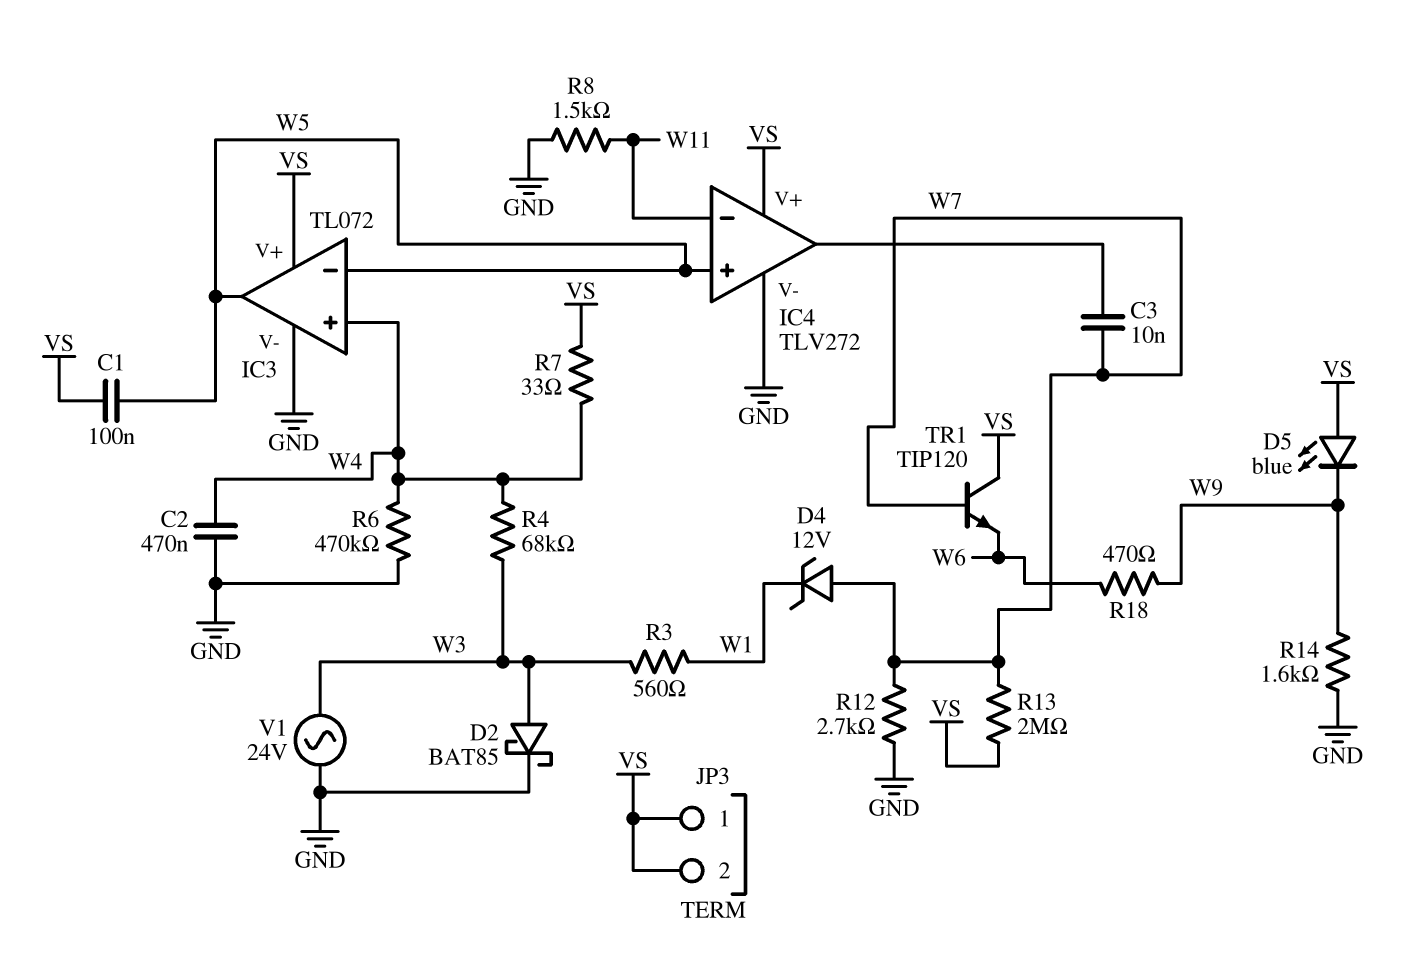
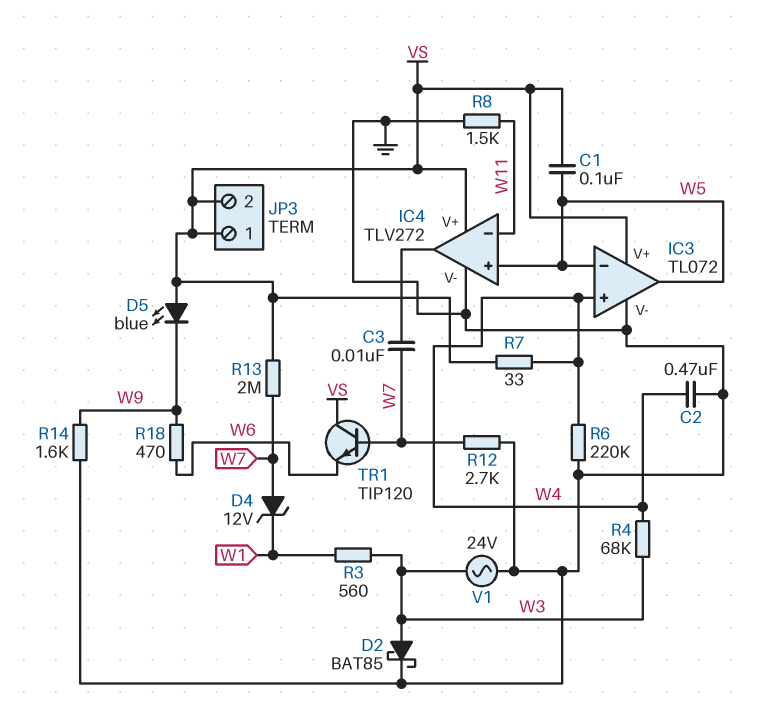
R6: 470k (GND, W4) -> 220k (GND, W4)

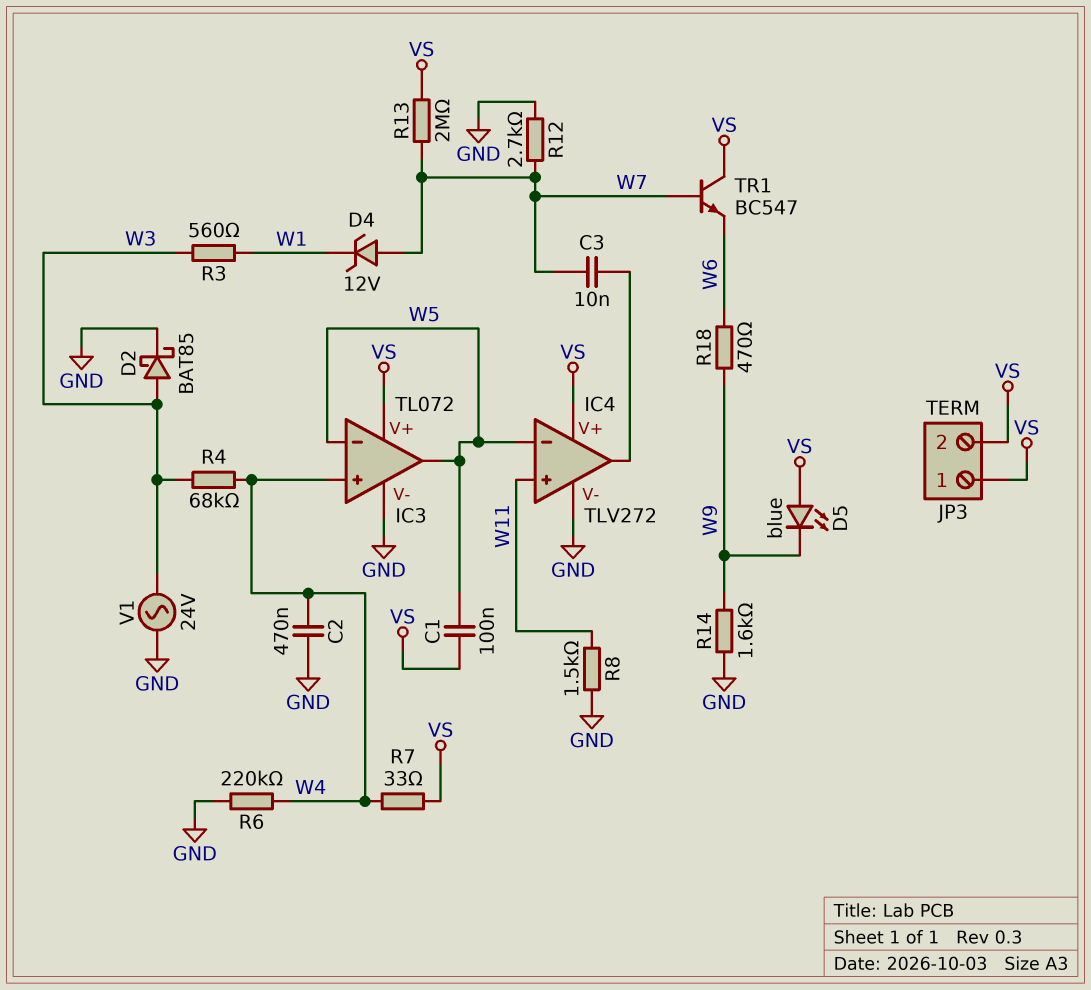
IC4 pin in+: W5 -> W11
IC4 pin in-: W11 -> W5
TR1: NPN TIP120 (B W7, C VS, E W6) -> NPN BC547 (B W7, C VS, E W6)

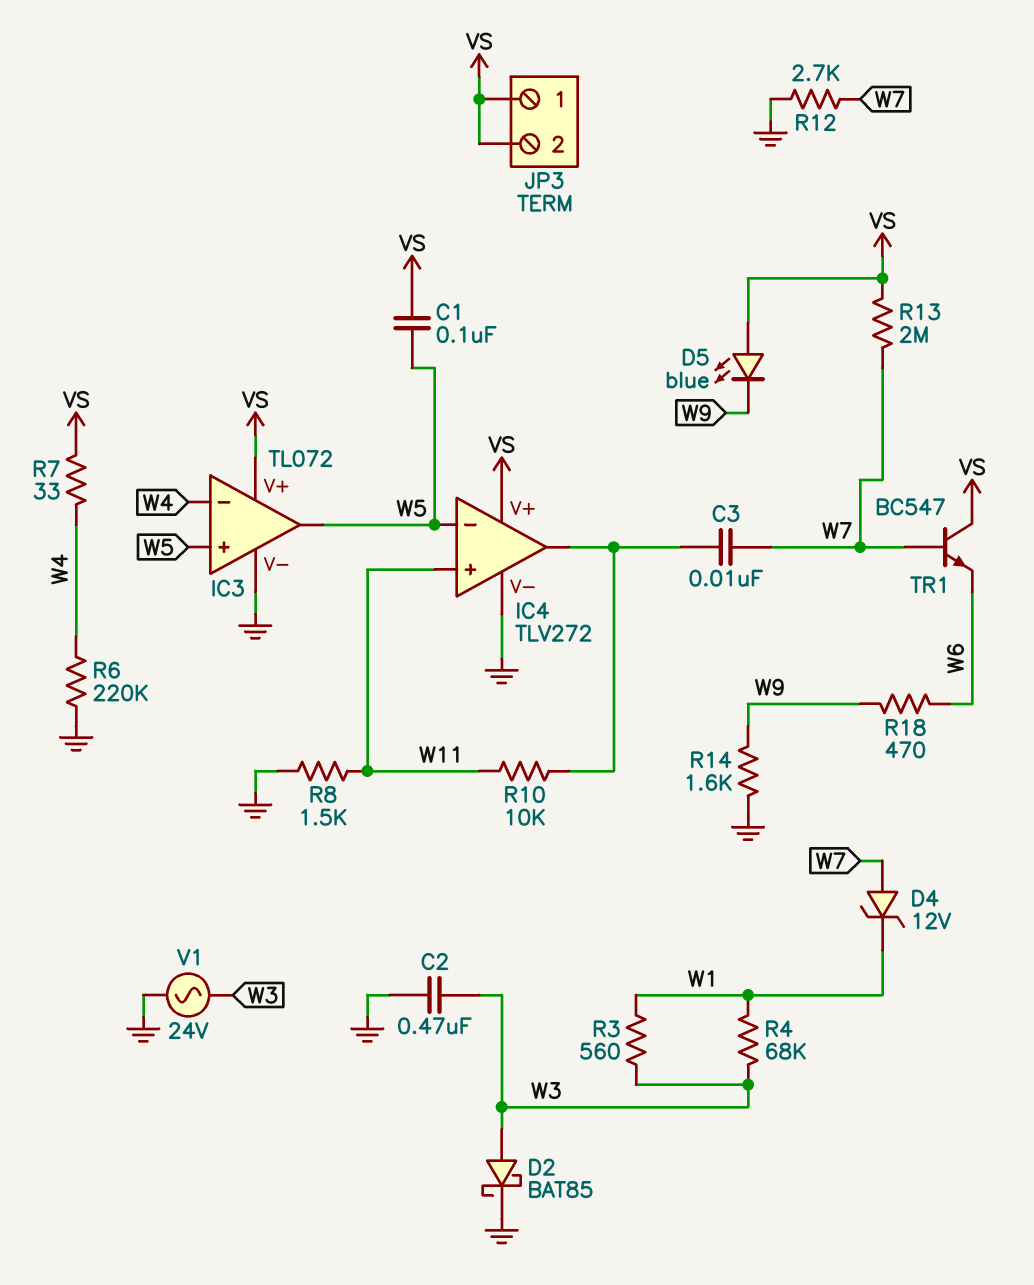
C2: 470nF (GND, W4) -> 470nF (GND, W3)
IC3 pin in+: W4 -> W5
IC3 pin in-: W5 -> W4
R4: 68k (W3, W4) -> 68k (W1, W3)
R10: none -> 10k (IC4/out, W11)

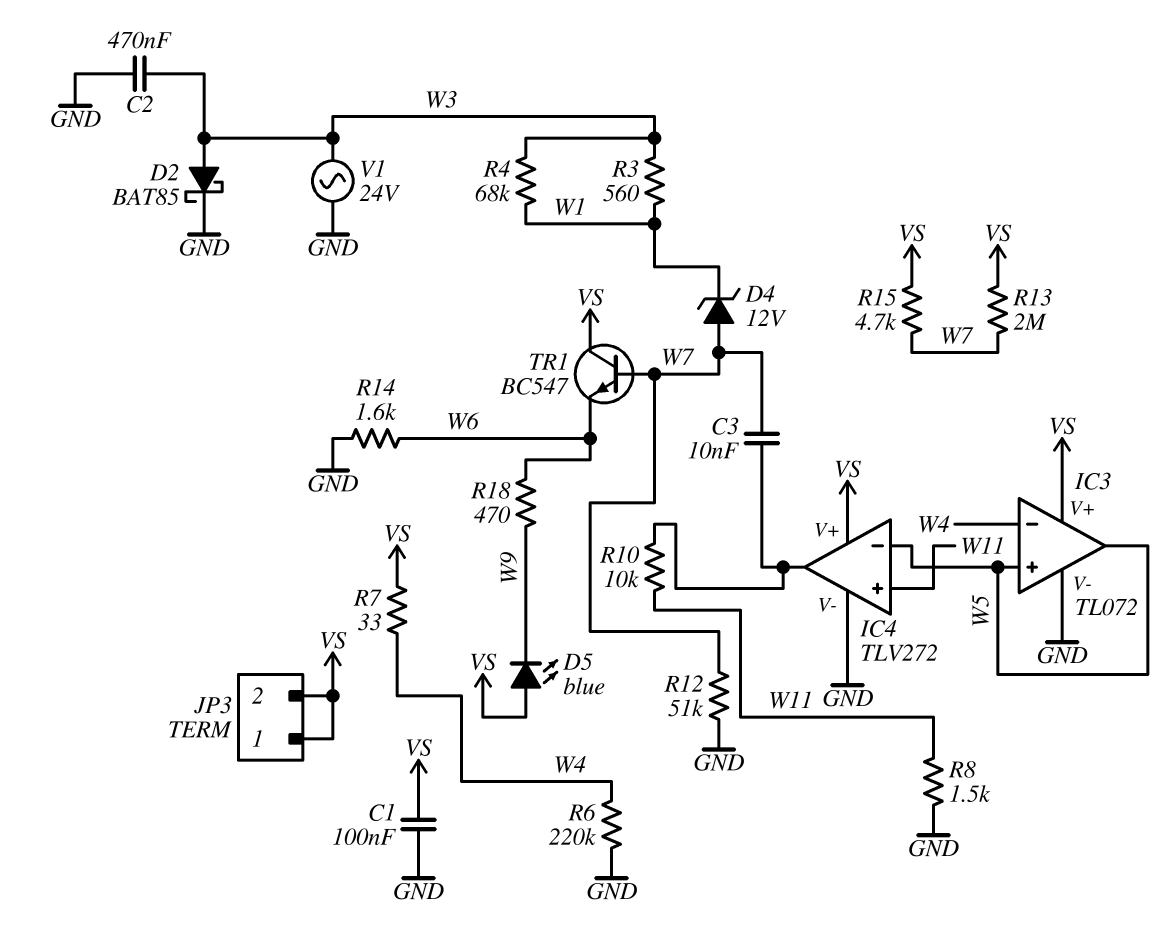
C1: 100nF (VS, W5) -> 100nF (GND, VS)
R12: 2.7k (GND, W7) -> 51k (GND, W7)
R14: 1.6k (GND, W9) -> 1.6k (GND, W6)
R15: none -> 4.7k (VS, W7)

